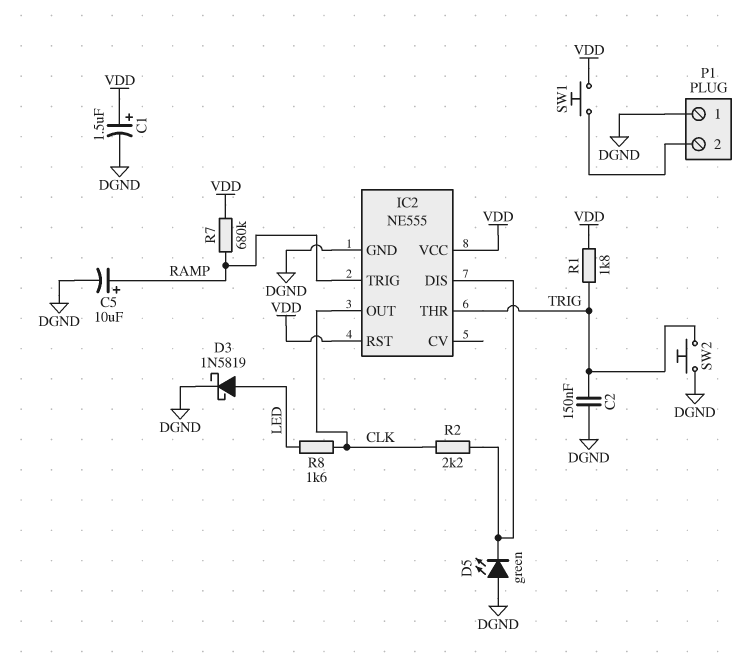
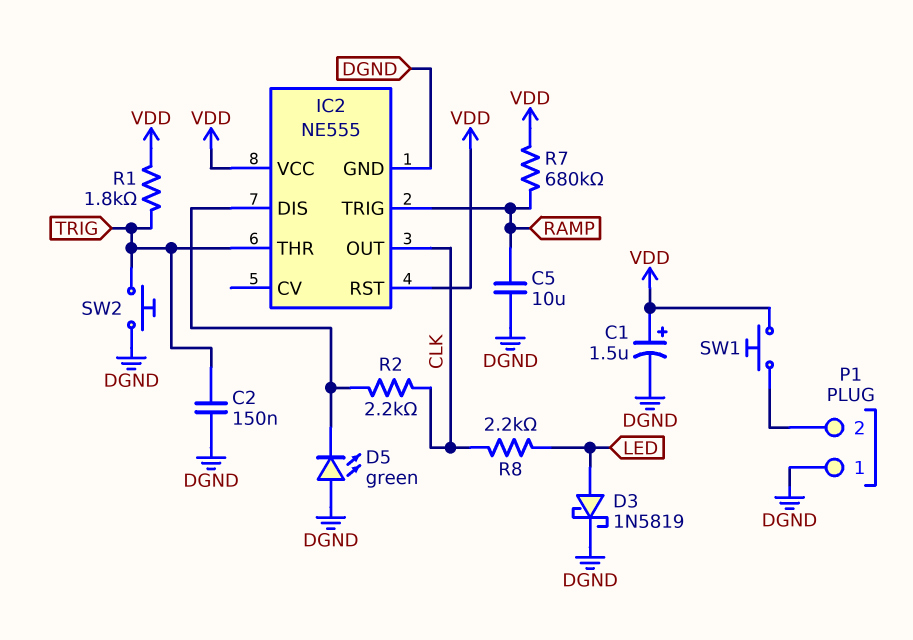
C5: 10uF (plus RAMP, minus DGND) -> 10uF (DGND, RAMP)
R8: 1.6k (CLK, LED) -> 2.2k (CLK, LED)

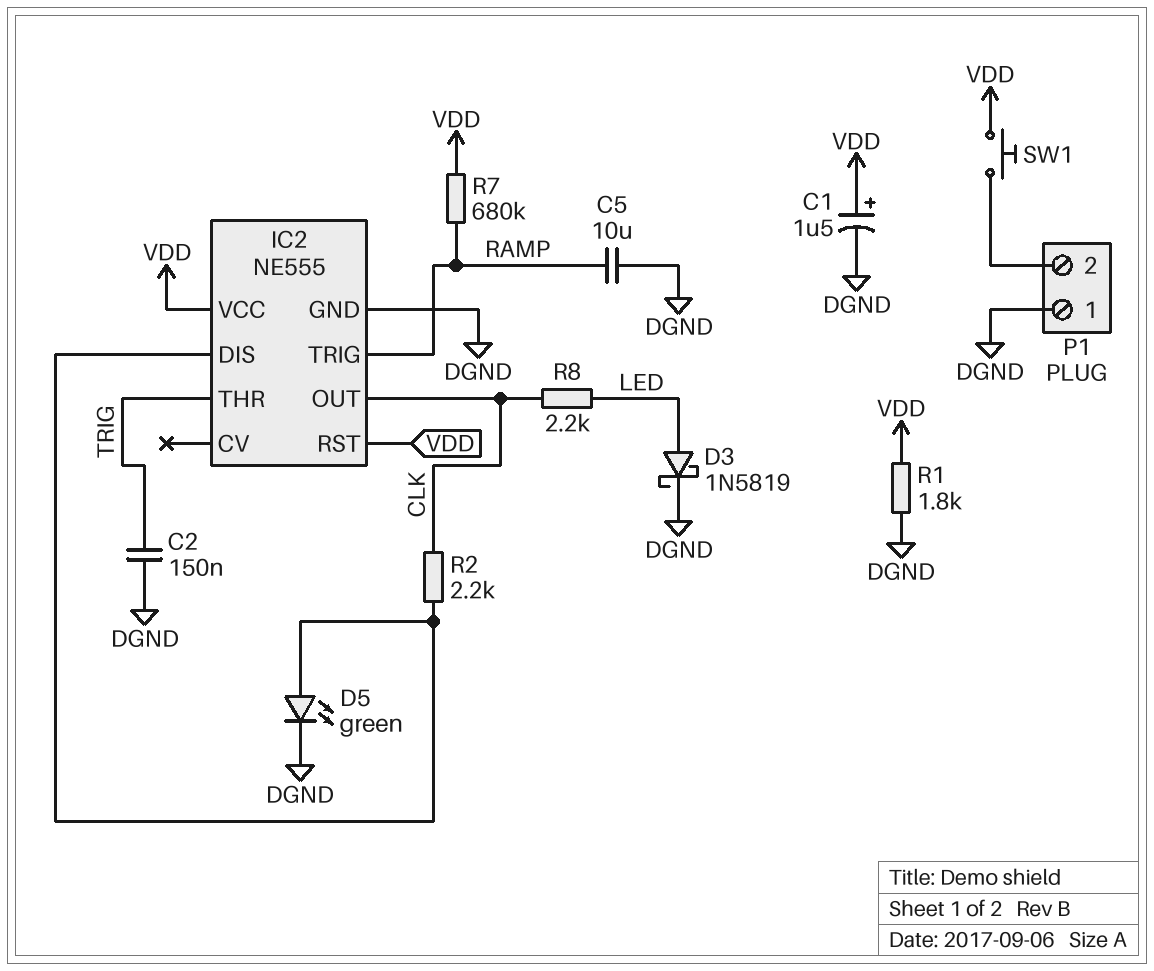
D5: LED green (A DGND, K IC2/DIS) -> LED green (A IC2/DIS, K DGND)
R1: 1.8k (TRIG, VDD) -> 1.8k (DGND, VDD)
SW2: button (DGND, TRIG) -> none

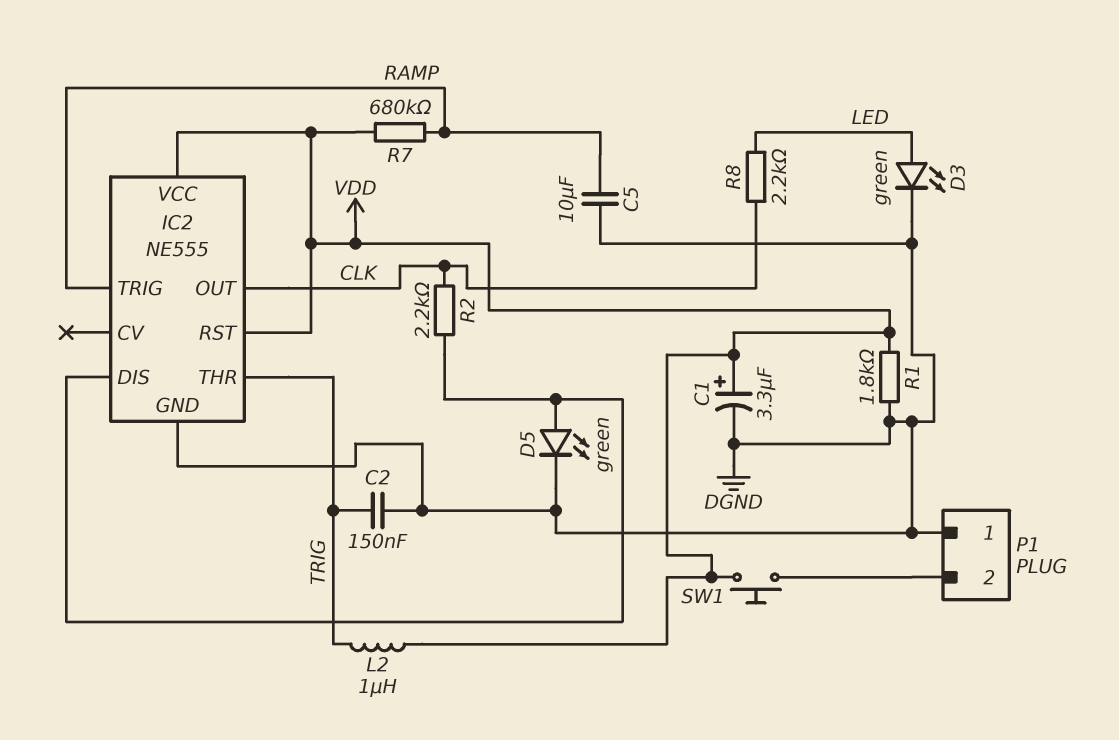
C1: 1.5uF (plus VDD, minus DGND) -> 3.3uF (plus VDD, minus DGND)
D3: schottky 1N5819 (A LED, K DGND) -> LED green (A LED, K DGND)
L2: none -> 1uH (TRIG, VDD)

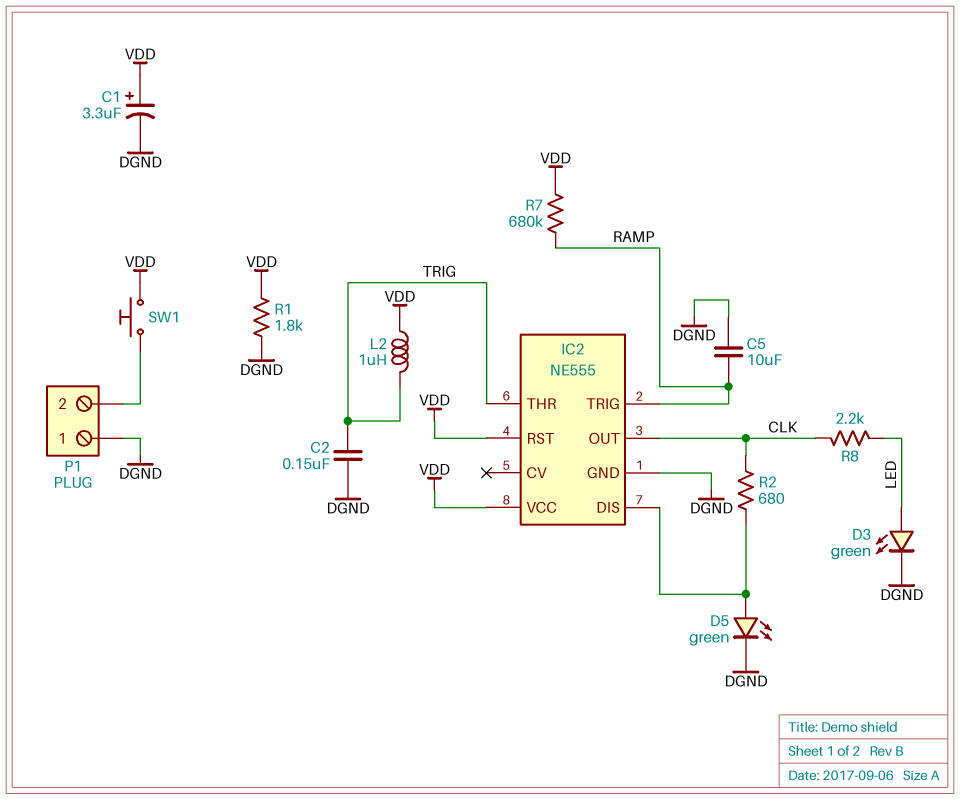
R2: 2.2k (CLK, IC2/DIS) -> 680 (CLK, IC2/DIS)

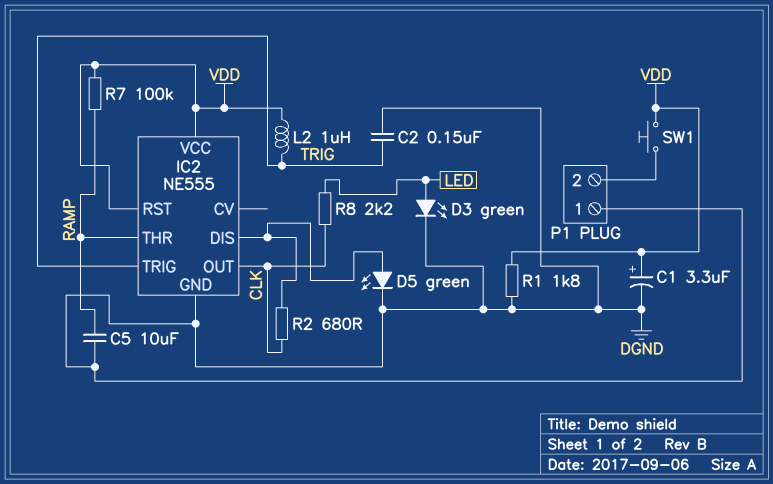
IC2 pin THR: TRIG -> RAMP
IC2 pin TRIG: RAMP -> TRIG
R7: 680k (RAMP, VDD) -> 100k (RAMP, VDD)

